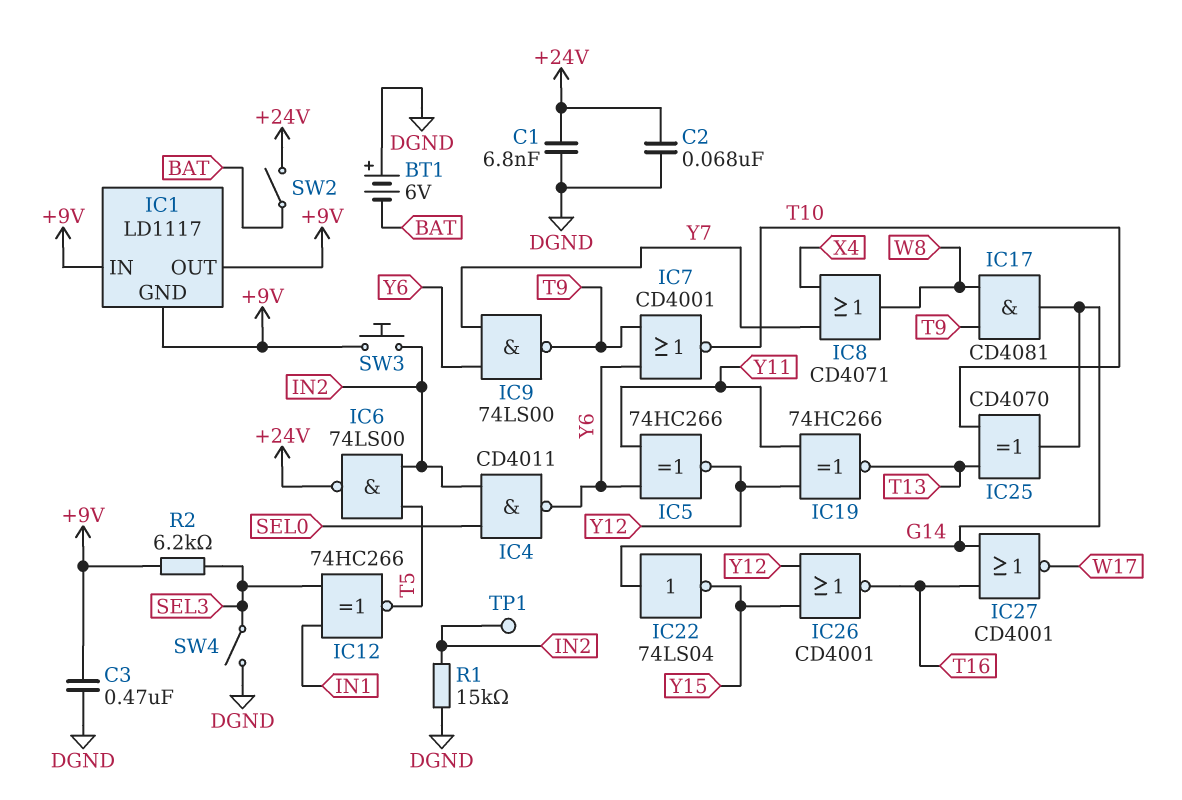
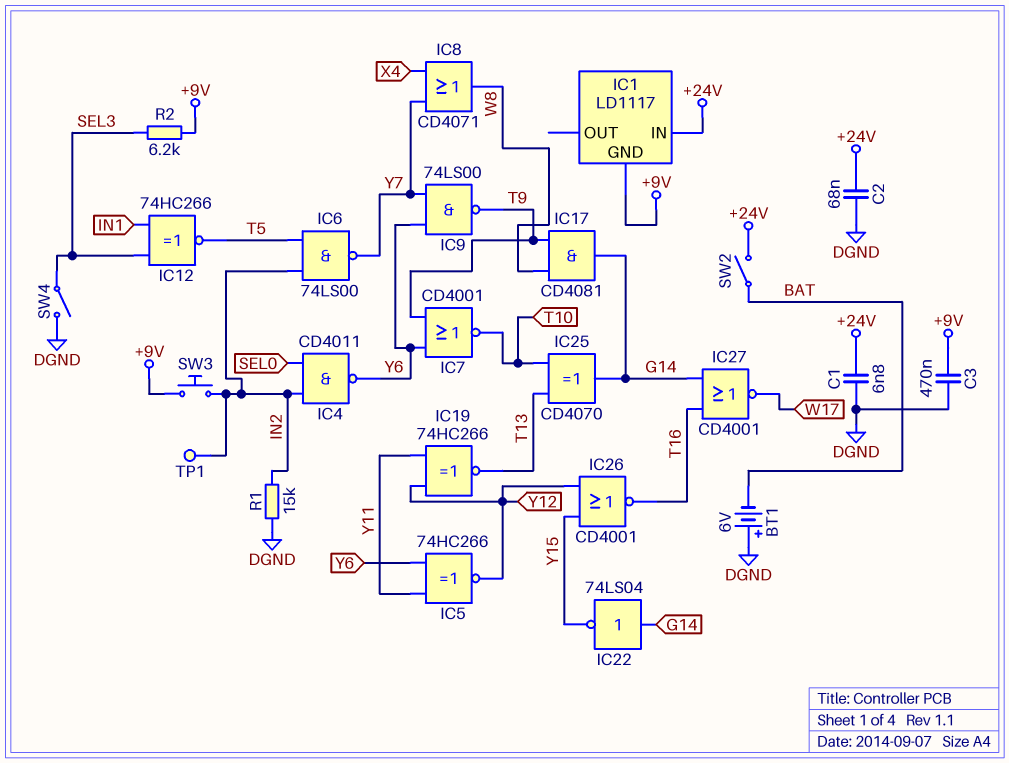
IC1 pin IN: +9V -> +24V
IC1 pin OUT: +9V -> none
IC6: NAND 74LS00 (in IN2, in T5, out +24V) -> NAND 74LS00 (in IN2, in T5, out Y7)

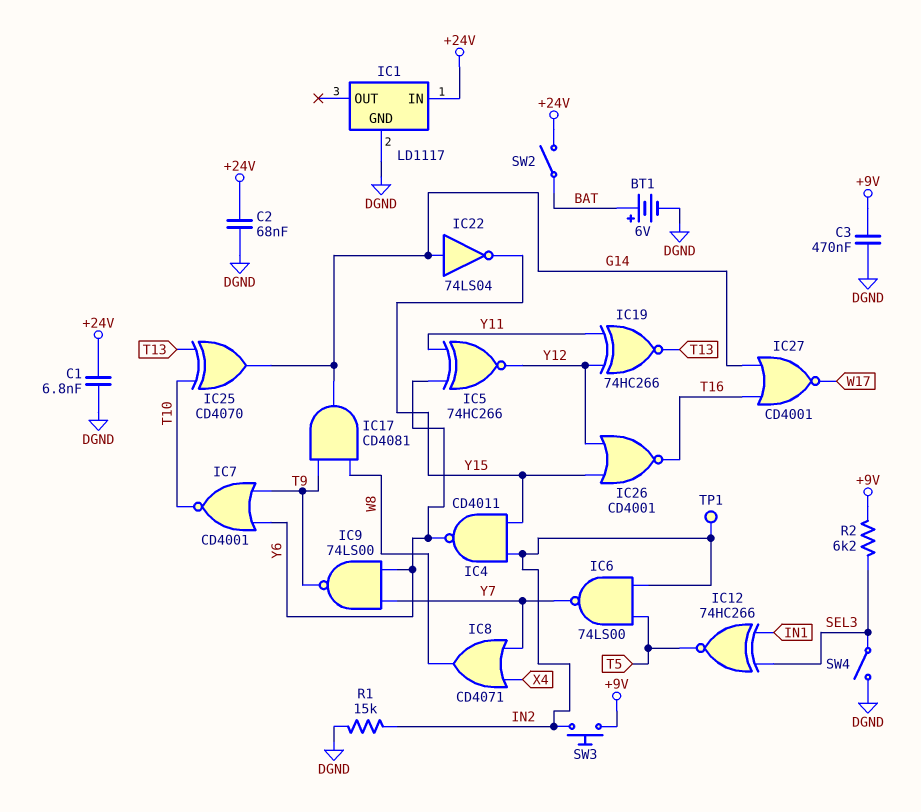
BT1: 6V (plus DGND, minus BAT) -> 6V (plus BAT, minus DGND)
IC1 pin GND: +9V -> DGND
IC4: NAND CD4011 (in IN2, in SEL0, out Y6) -> NAND CD4011 (in IN2, in Y15, out Y6)

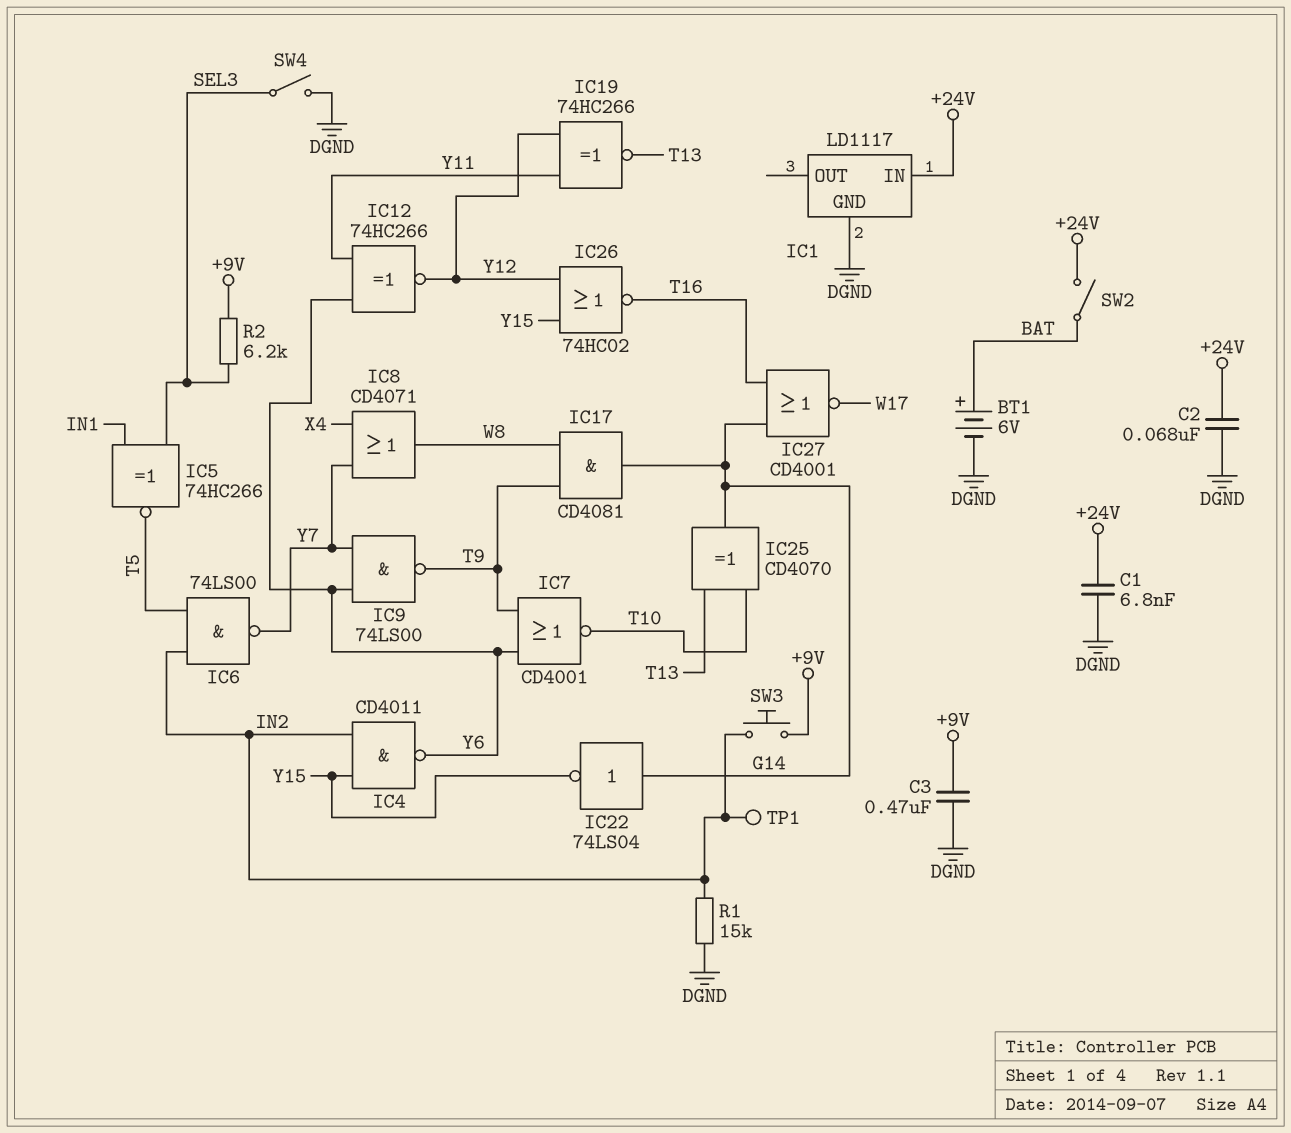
IC5: XNOR 74HC266 (in Y6, in Y11, out Y12) -> XNOR 74HC266 (in IN1, in SEL3, out T5)
IC12: XNOR 74HC266 (in IN1, in SEL3, out T5) -> XNOR 74HC266 (in Y6, in Y11, out Y12)
IC26: NOR CD4001 (in Y12, in Y15, out T16) -> NOR 74HC02 (in Y12, in Y15, out T16)

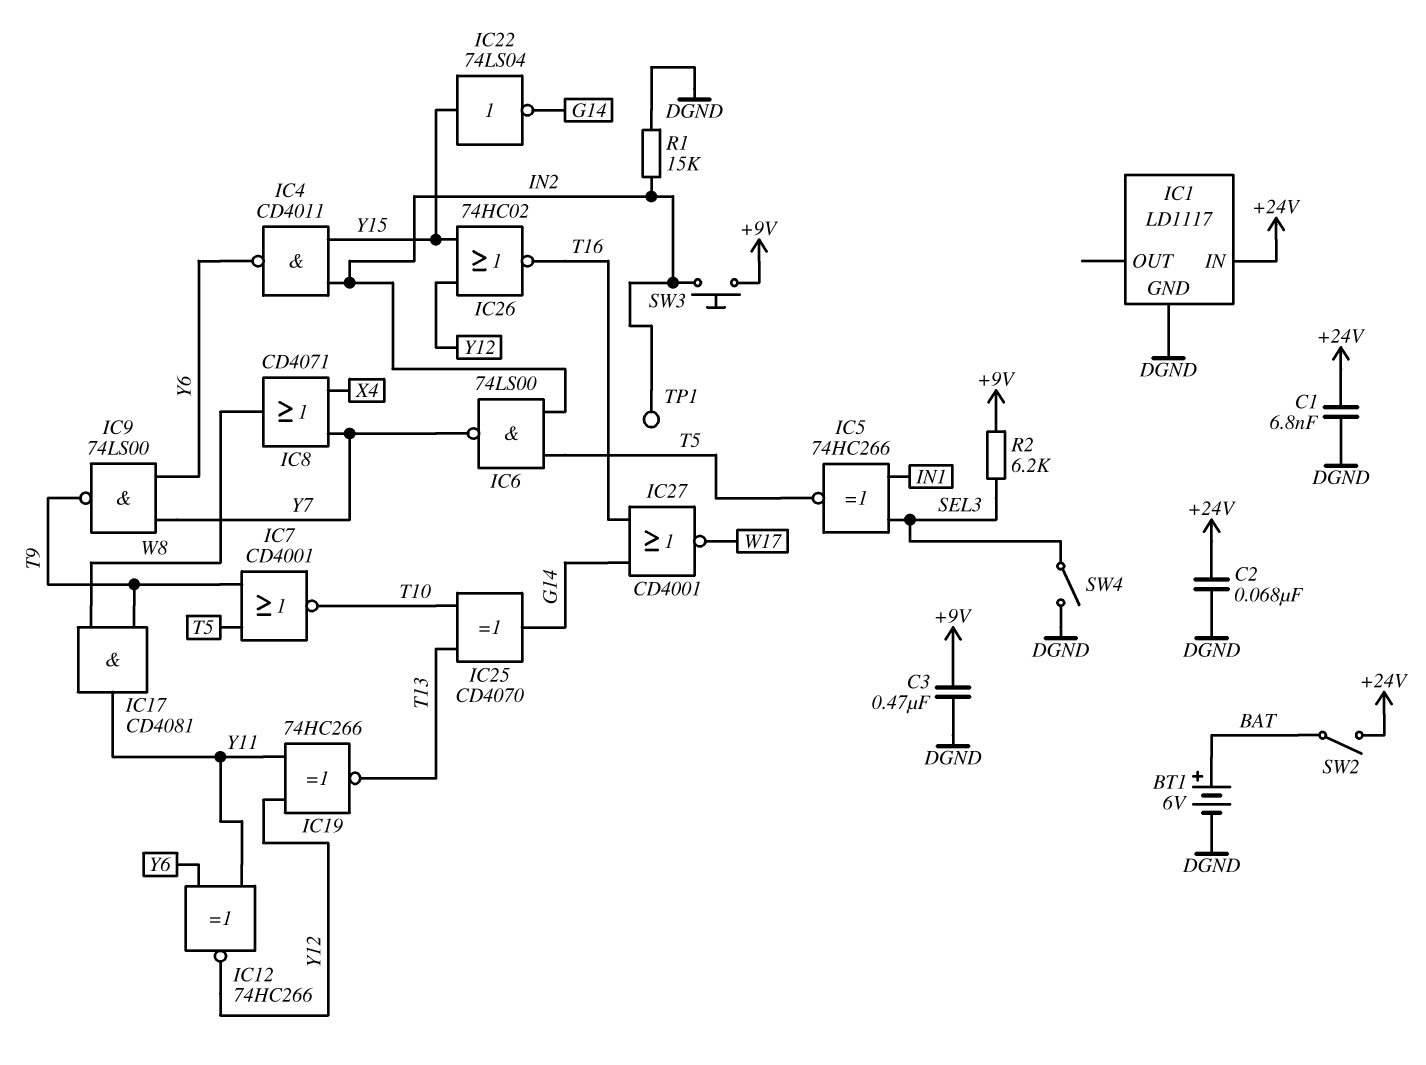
IC7: NOR CD4001 (in T9, in Y6, out T10) -> NOR CD4001 (in T5, in T9, out T10)
IC17: AND CD4081 (in T9, in W8, out G14) -> AND CD4081 (in T9, in W8, out Y11)
IC22: NOT 74LS04 (in G14, out Y15) -> NOT 74LS04 (in Y15, out G14)

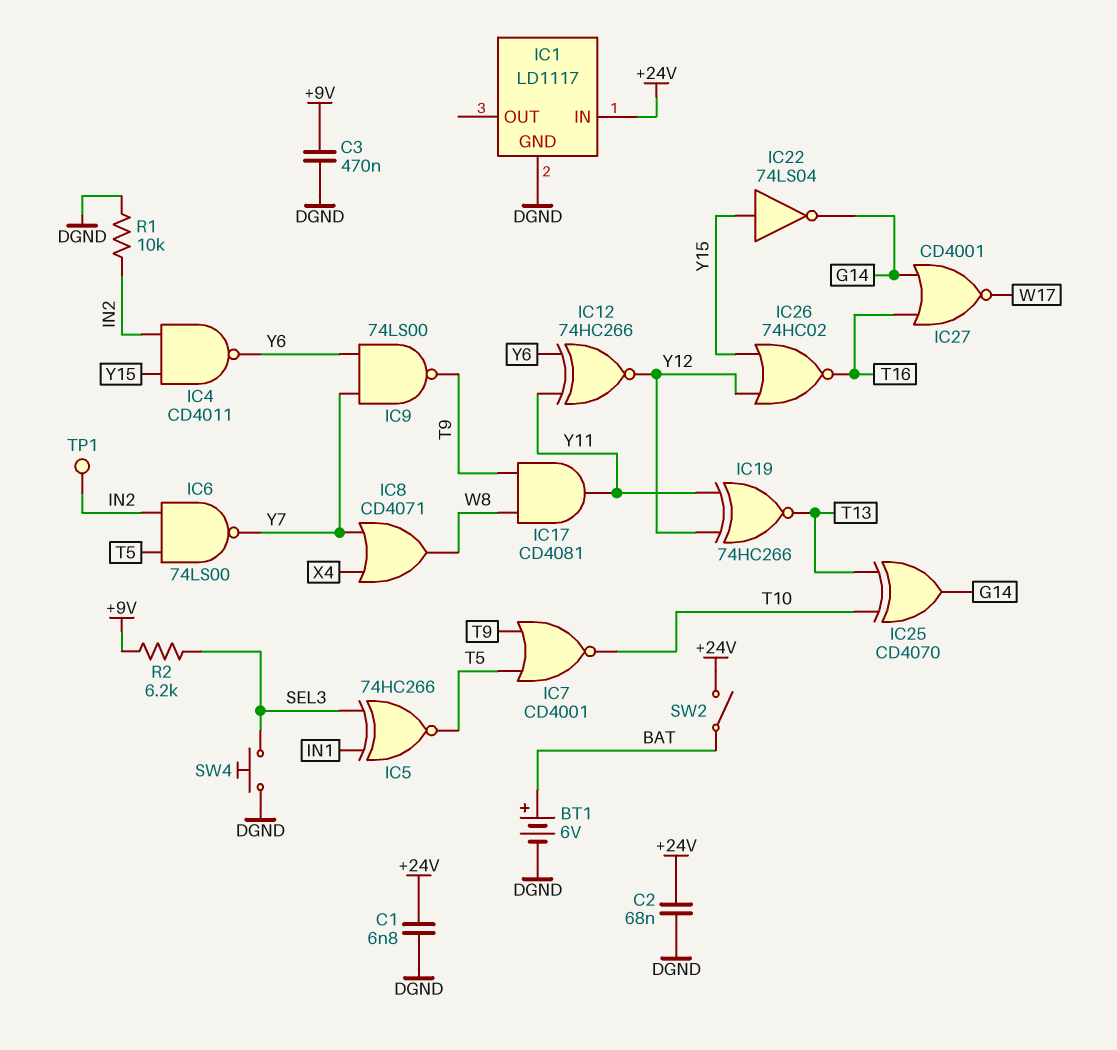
R1: 15k (DGND, IN2) -> 10k (DGND, IN2)
SW3: button (+9V, IN2) -> none
SW4: switch (DGND, SEL3) -> button (DGND, SEL3)

